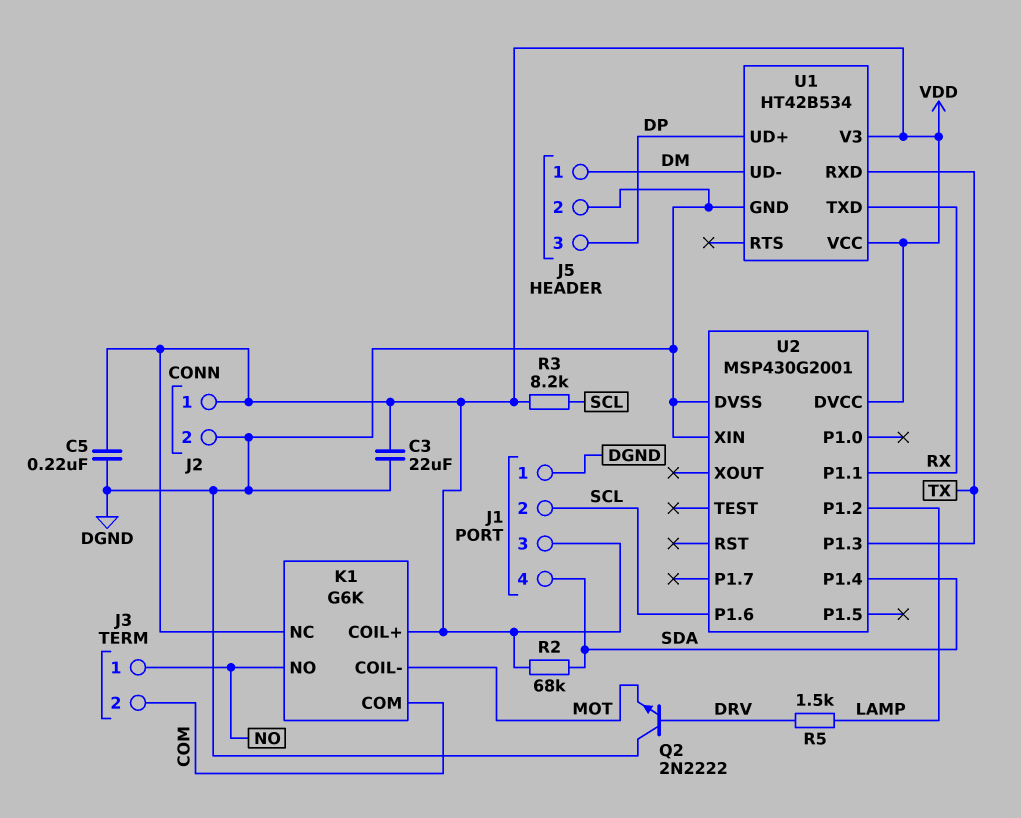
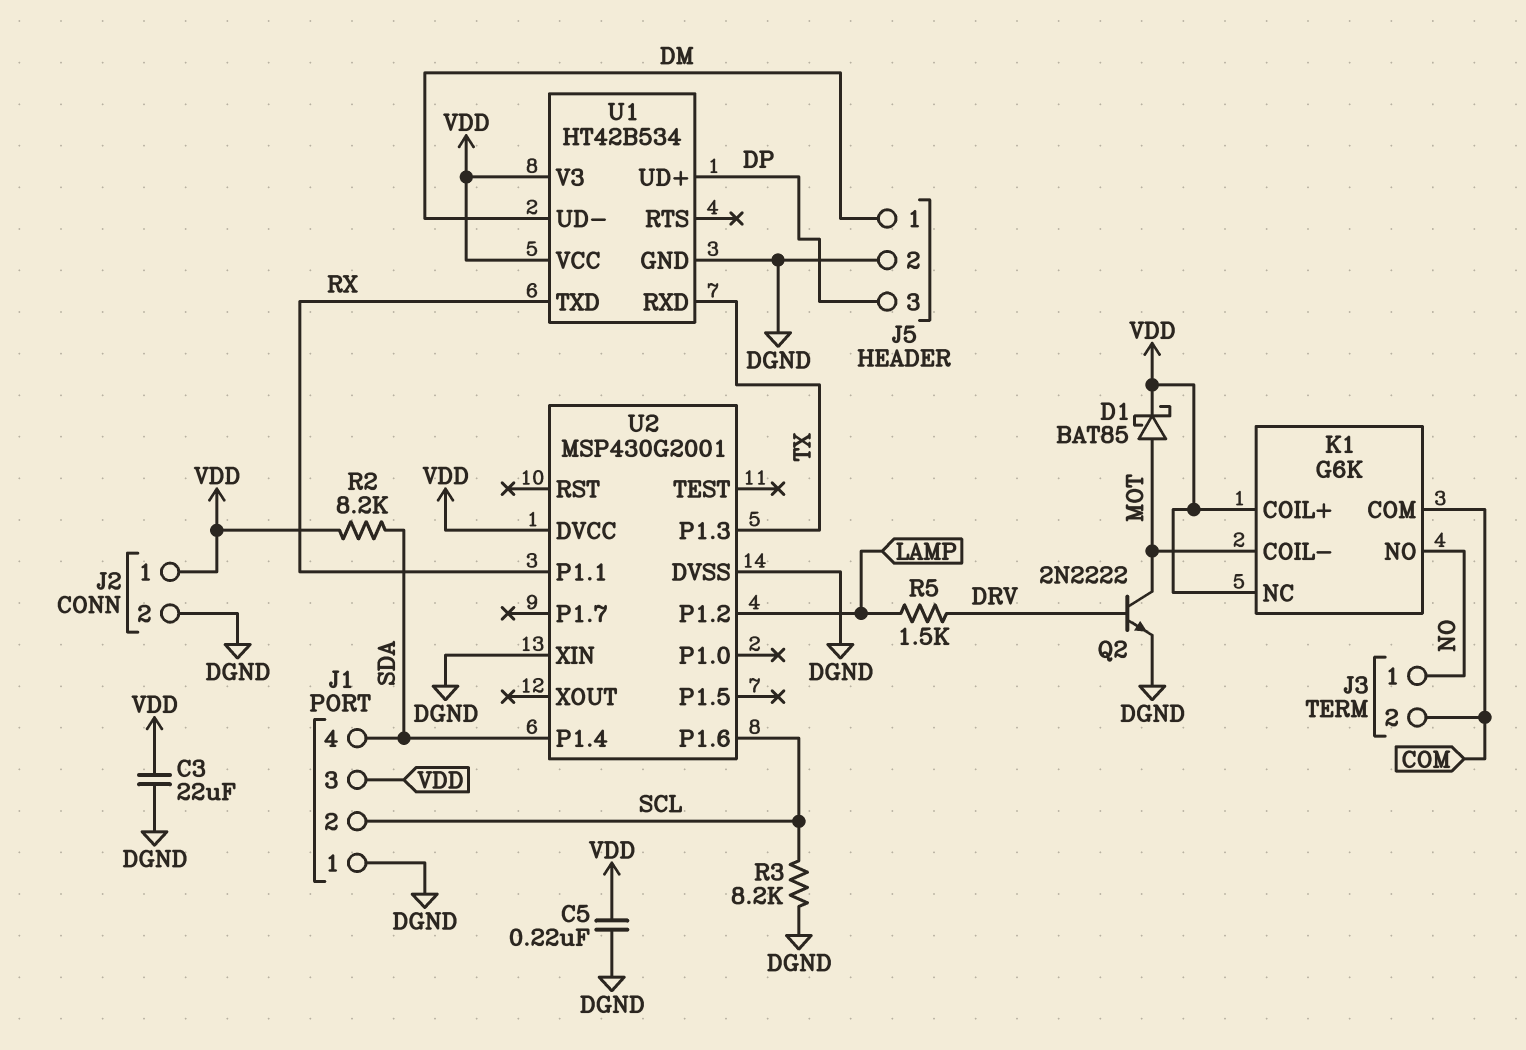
D1: none -> schottky BAT85 (A MOT, K VDD)
Q2: NPN 2N2222 (B DRV, C DGND, E MOT) -> NPN 2N2222 (B DRV, C MOT, E DGND)
R2: 68k (SDA, VDD) -> 8.2k (SDA, VDD)
R3: 8.2k (SCL, VDD) -> 8.2k (DGND, SCL)

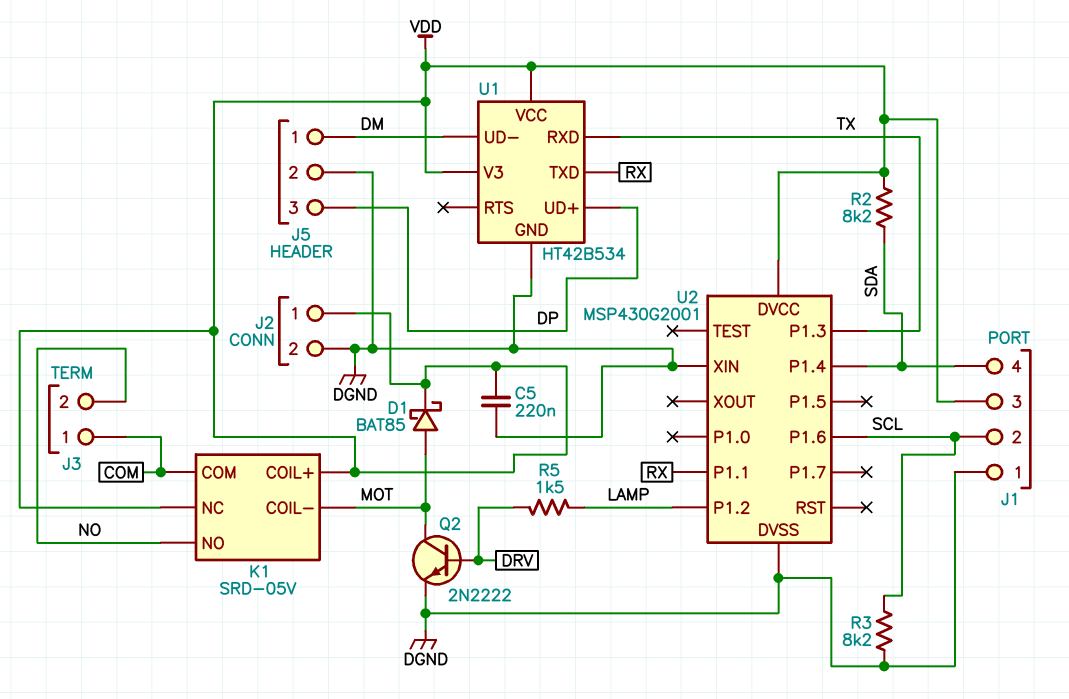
C3: 22uF (DGND, VDD) -> none
J3 pin 1: NO -> COM
J3 pin 2: COM -> NO
K1: G6K -> SRD-05V

